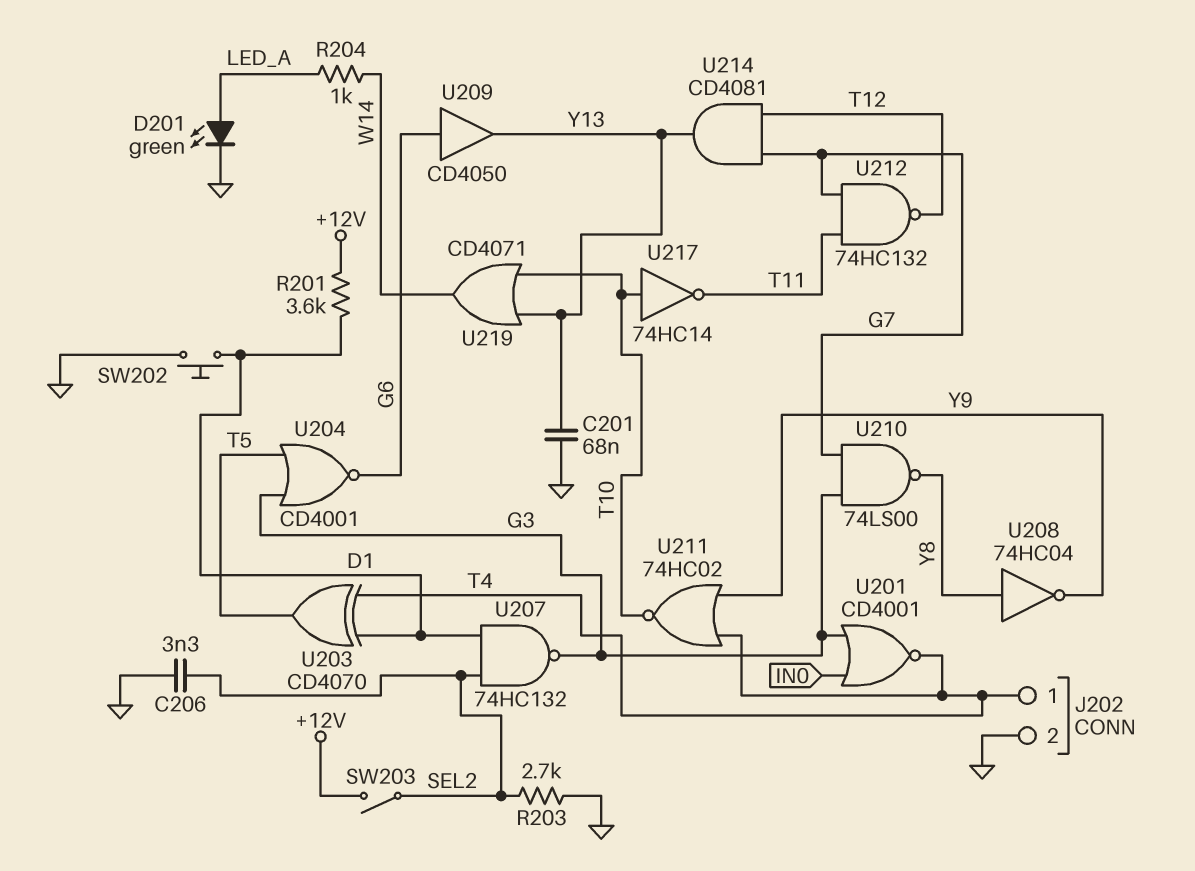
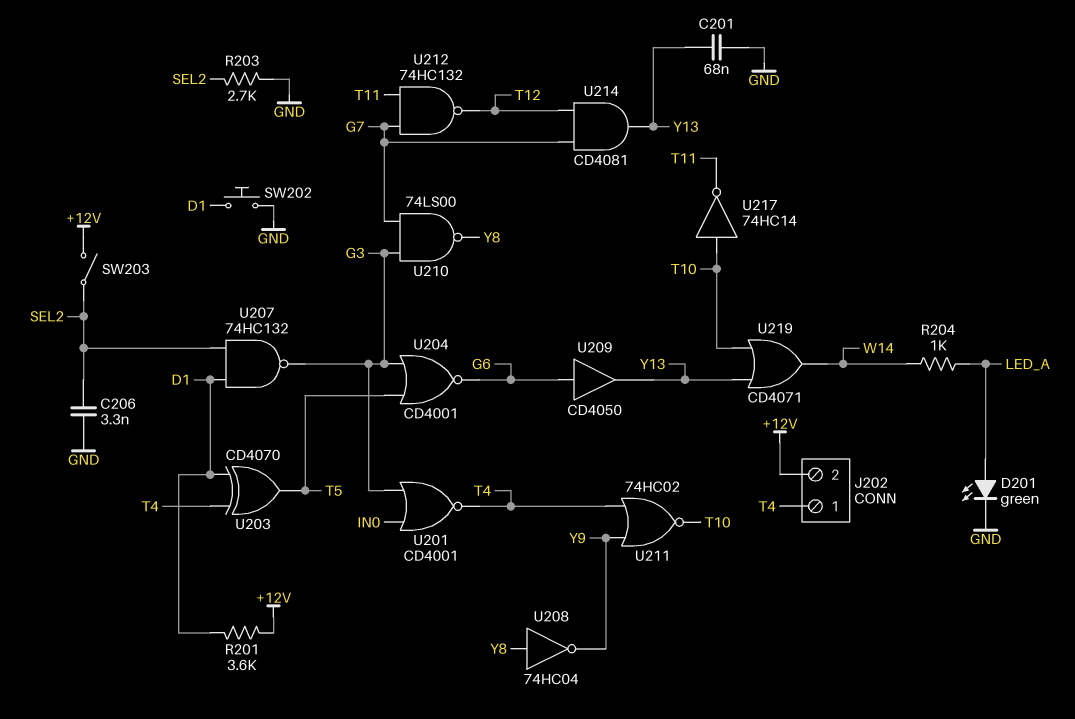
J202 pin 2: GND -> +12V

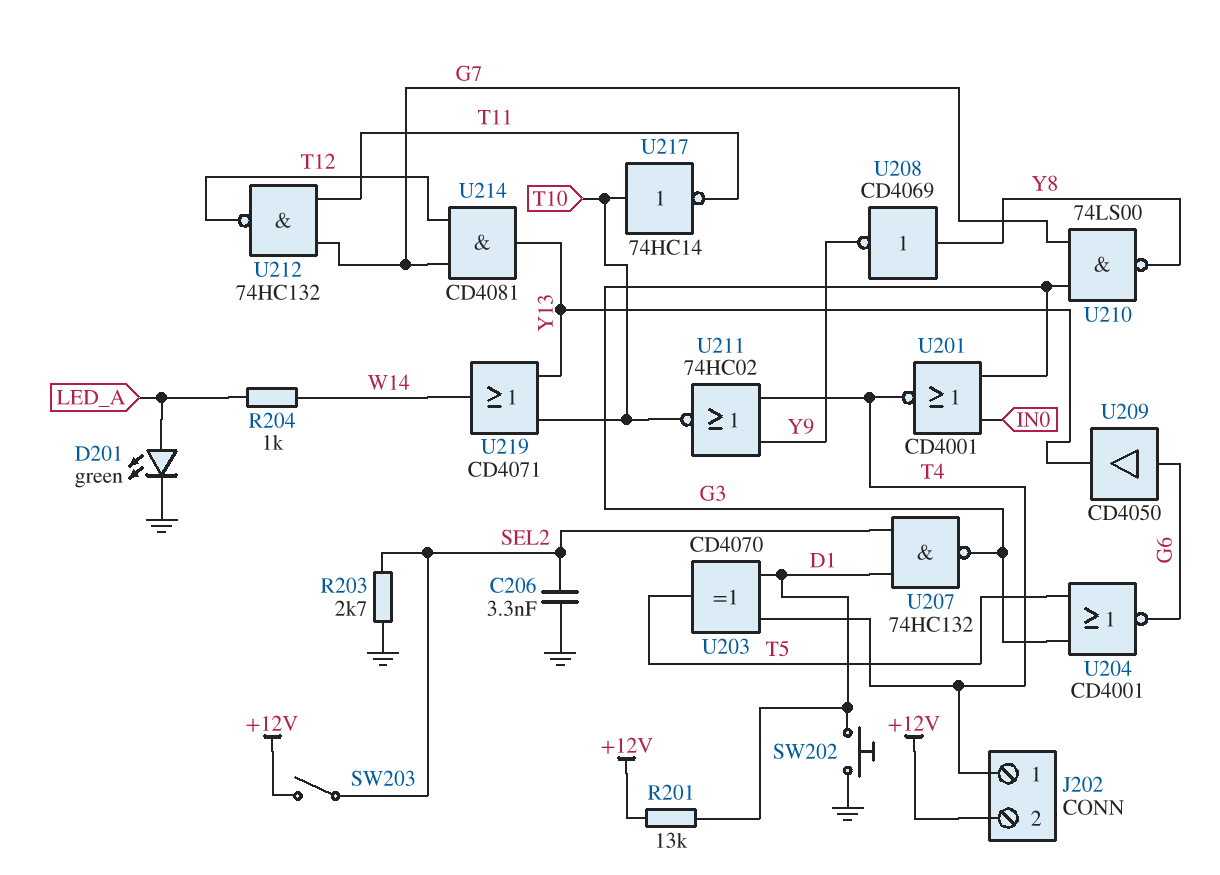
C201: 68nF (GND, Y13) -> none
R201: 3.6k (+12V, D1) -> 13k (+12V, D1)
U208: NOT 74HC04 (in Y8, out Y9) -> NOT CD4069 (in Y8, out Y9)

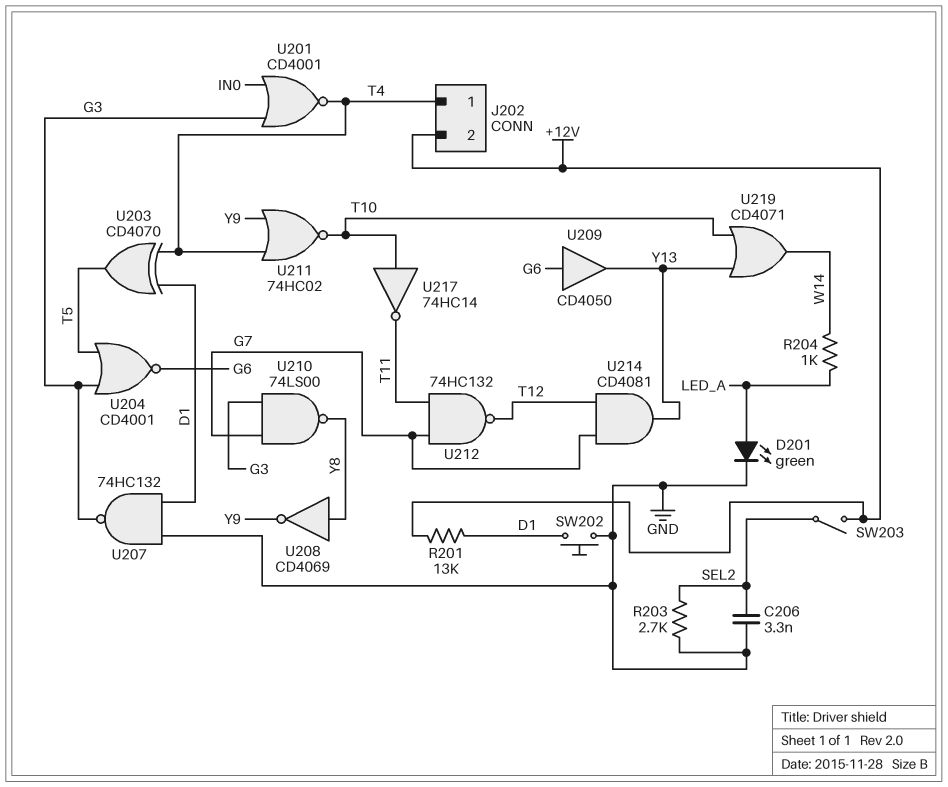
U207: NAND 74HC132 (in D1, in SEL2, out G3) -> NAND 74HC132 (in D1, in GND, out G3)

